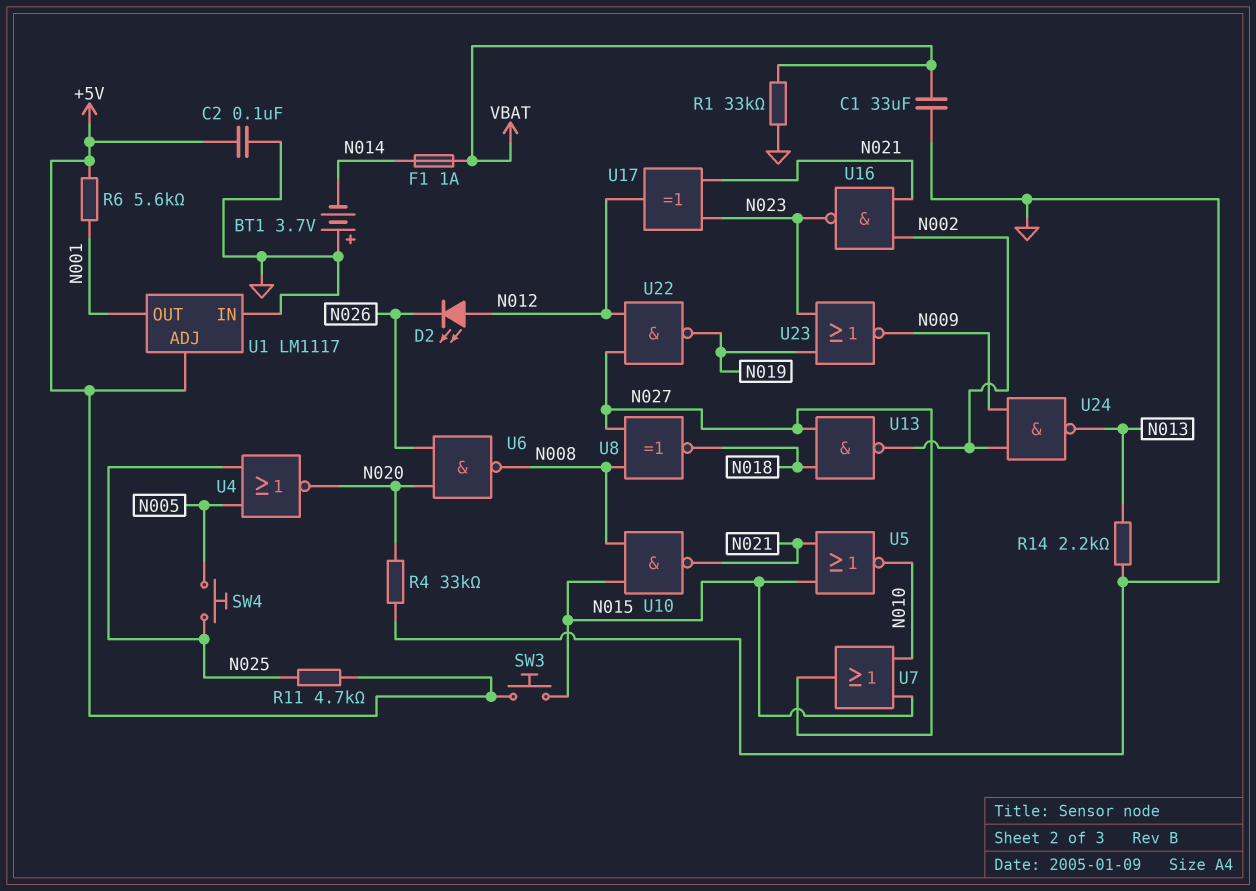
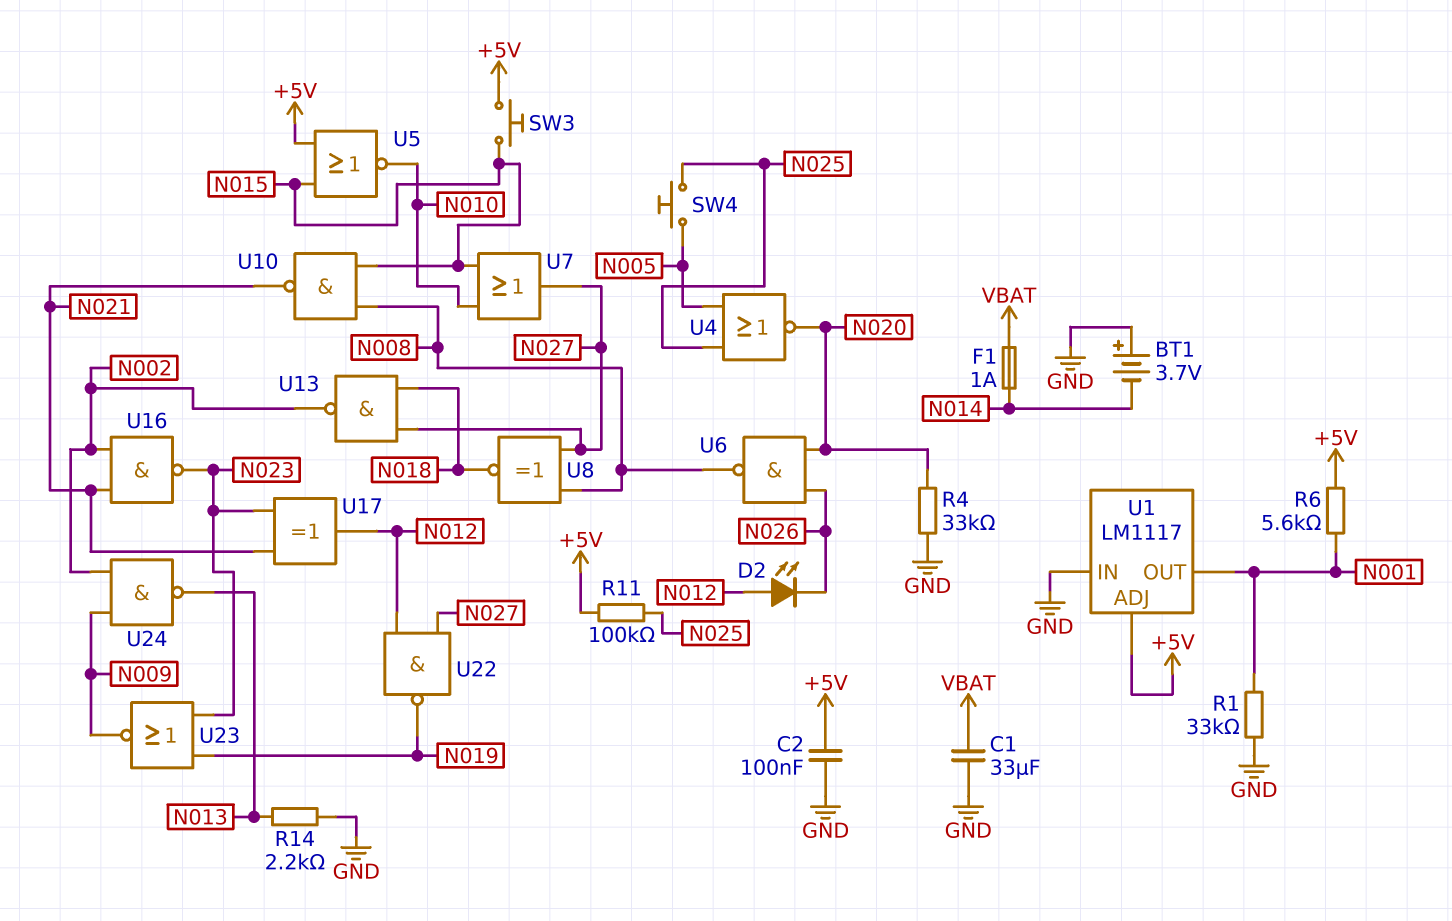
R1: 33k (GND, VBAT) -> 33k (GND, N001)
R11: 4.7k (+5V, N025) -> 100k (+5V, N025)
U5: NOR (in N015, in N021, out N010) -> NOR (in +5V, in N015, out N010)

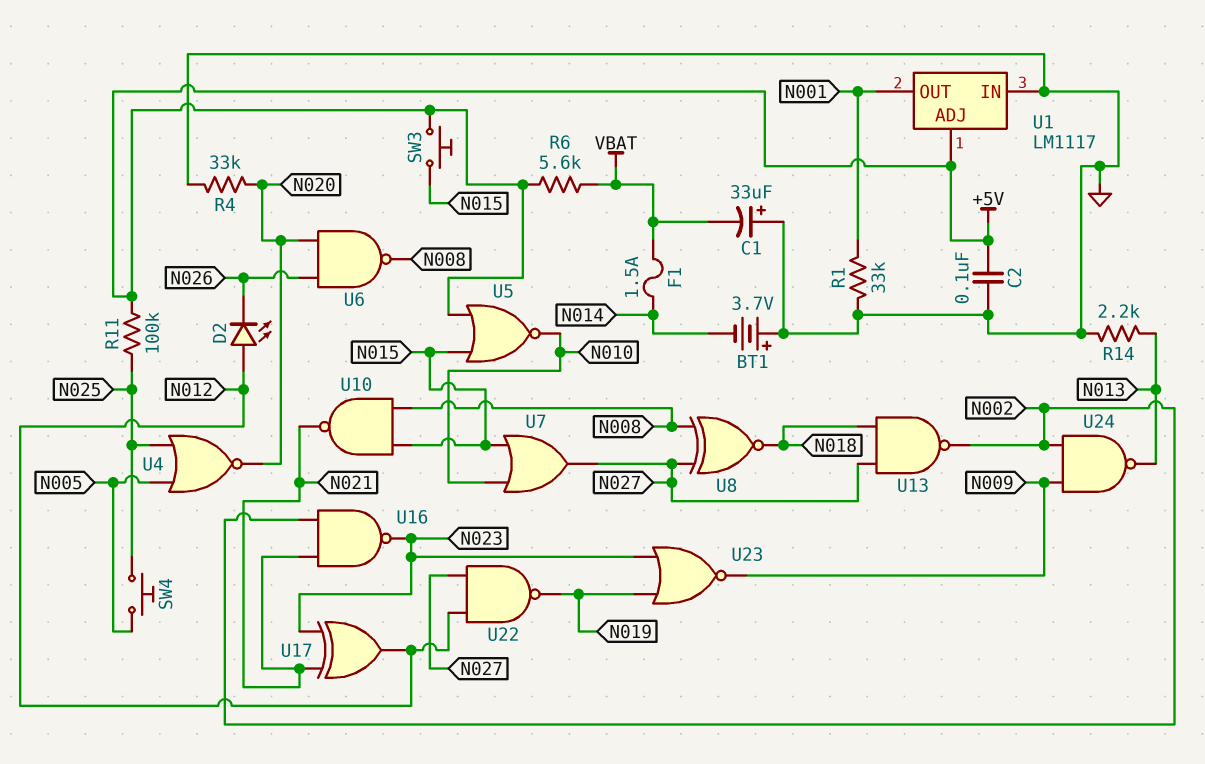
C1: 33uF (GND, VBAT) -> 33uF (plus GND, minus VBAT)
F1: 1A (N014, VBAT) -> 1.5A (N014, VBAT)
R6: 5.6k (+5V, N001) -> 5.6k (+5V, VBAT)

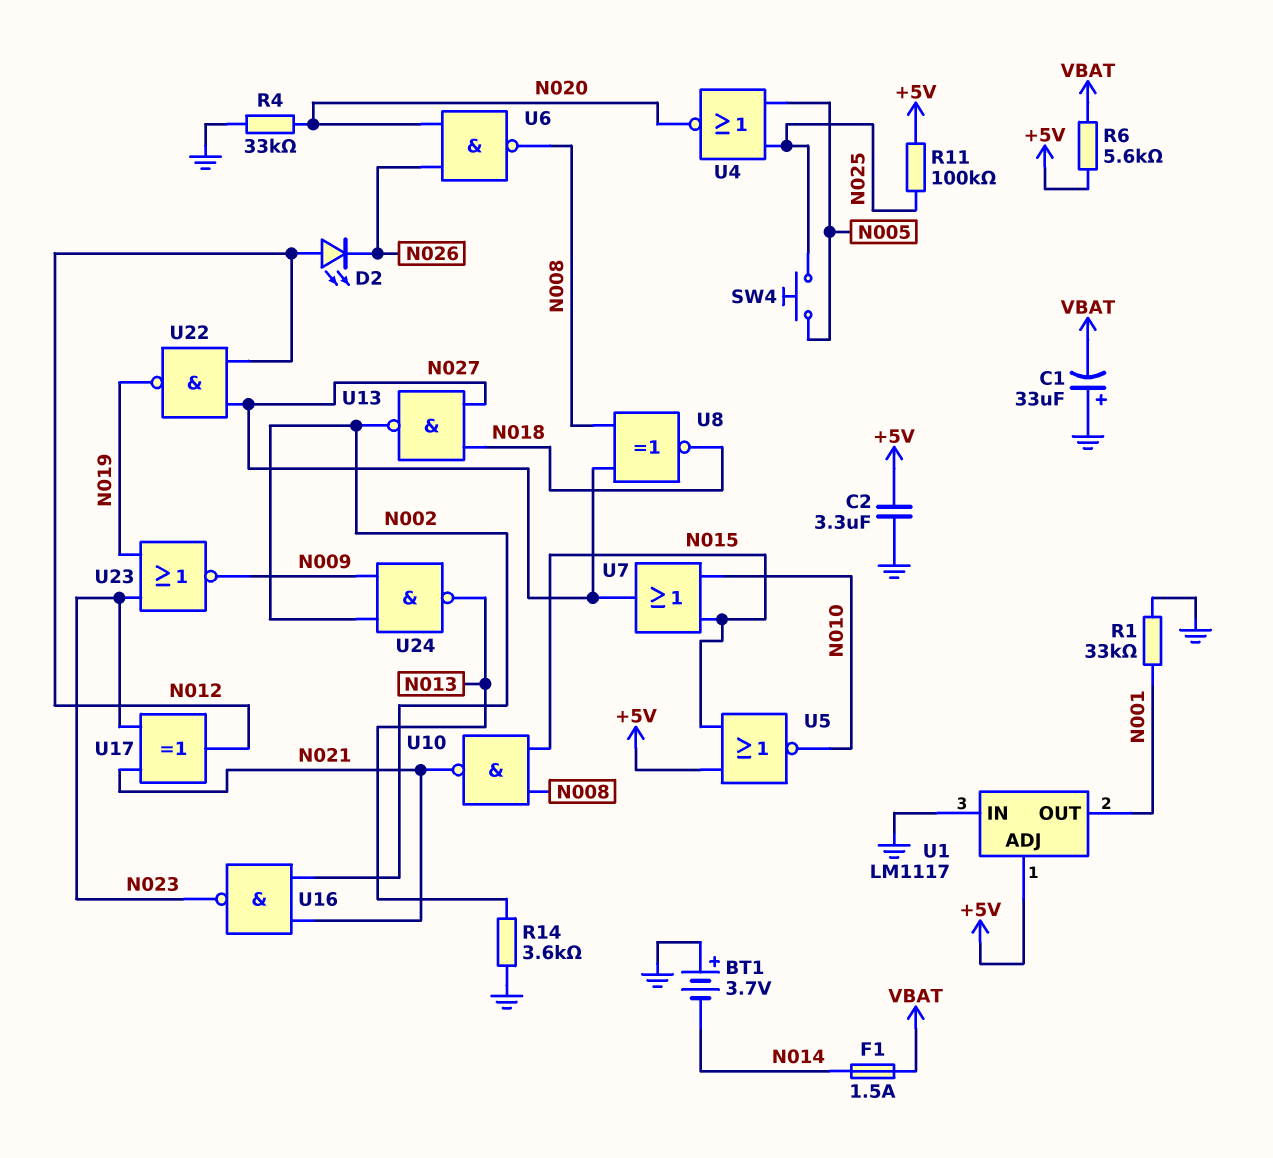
C2: 100nF (+5V, GND) -> 3.3uF (+5V, GND)
R14: 2.2k (GND, N013) -> 3.6k (GND, N013)
SW3: button (+5V, N015) -> none

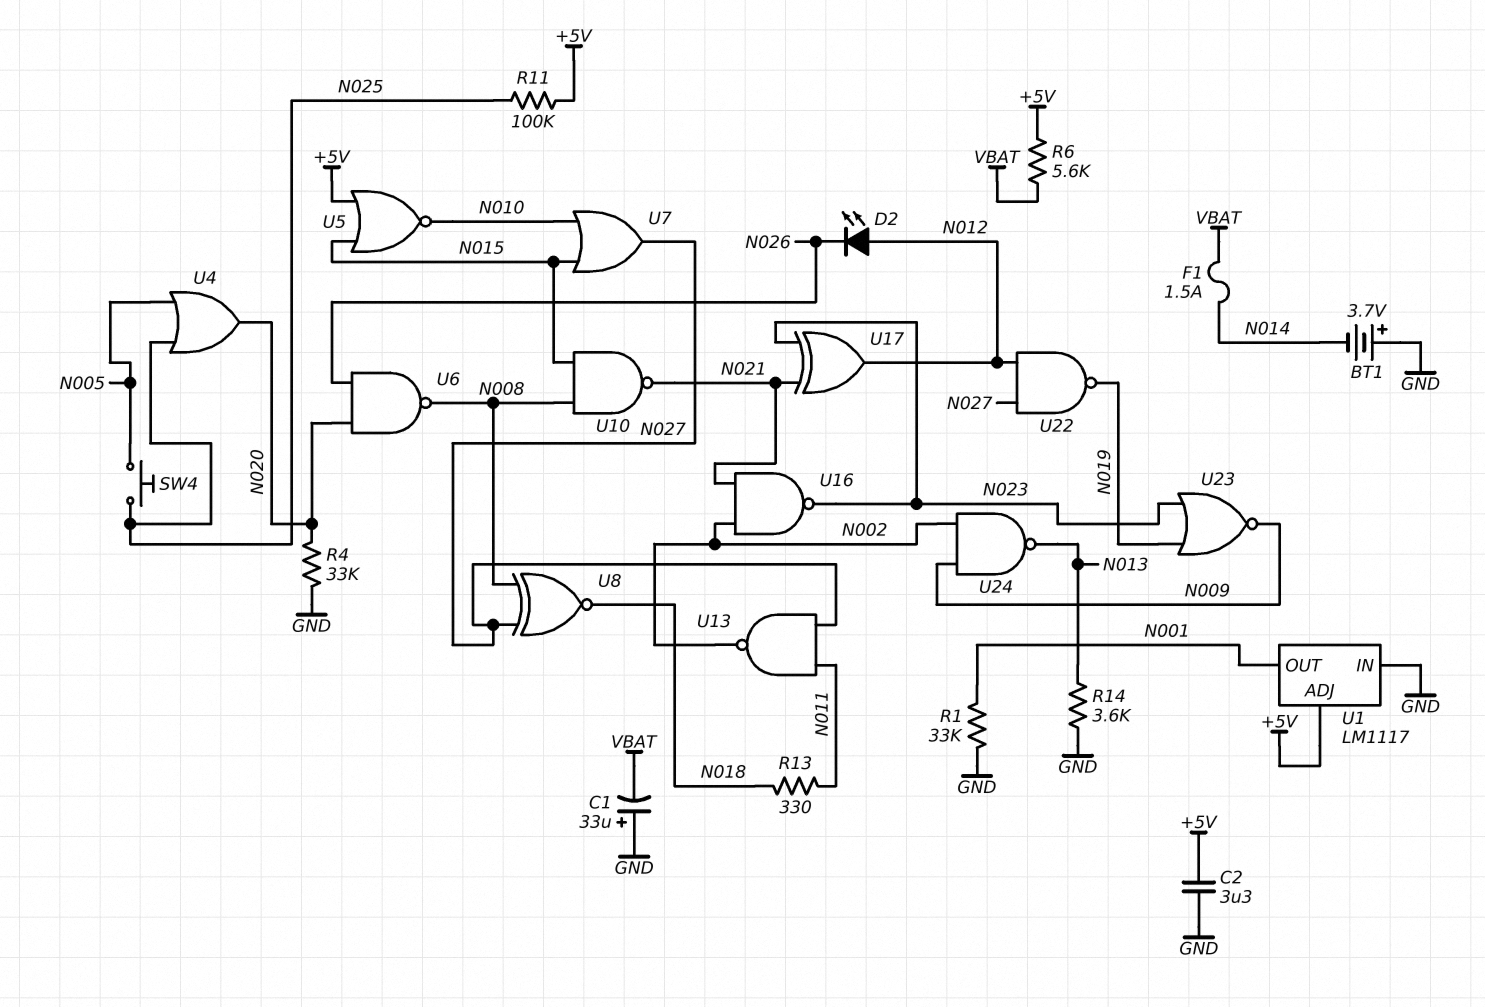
R13: none -> 330 (N011, N018)
U4: NOR (in N005, in N025, out N020) -> OR (in N005, in N025, out N020)
U13: NAND (in N018, in N027, out N002) -> NAND (in N011, in N027, out N002)

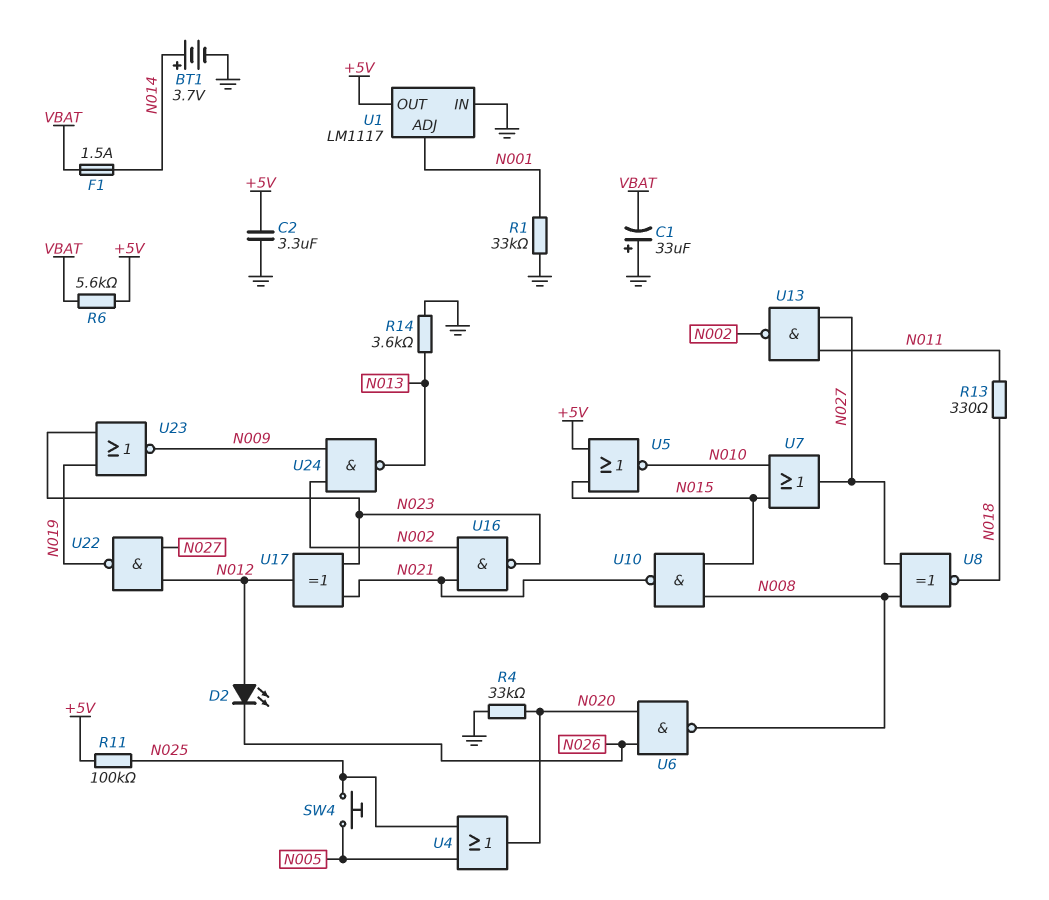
BT1: 3.7V (plus GND, minus N014) -> 3.7V (plus N014, minus GND)
U1 pin ADJ: +5V -> N001
U1 pin OUT: N001 -> +5V

